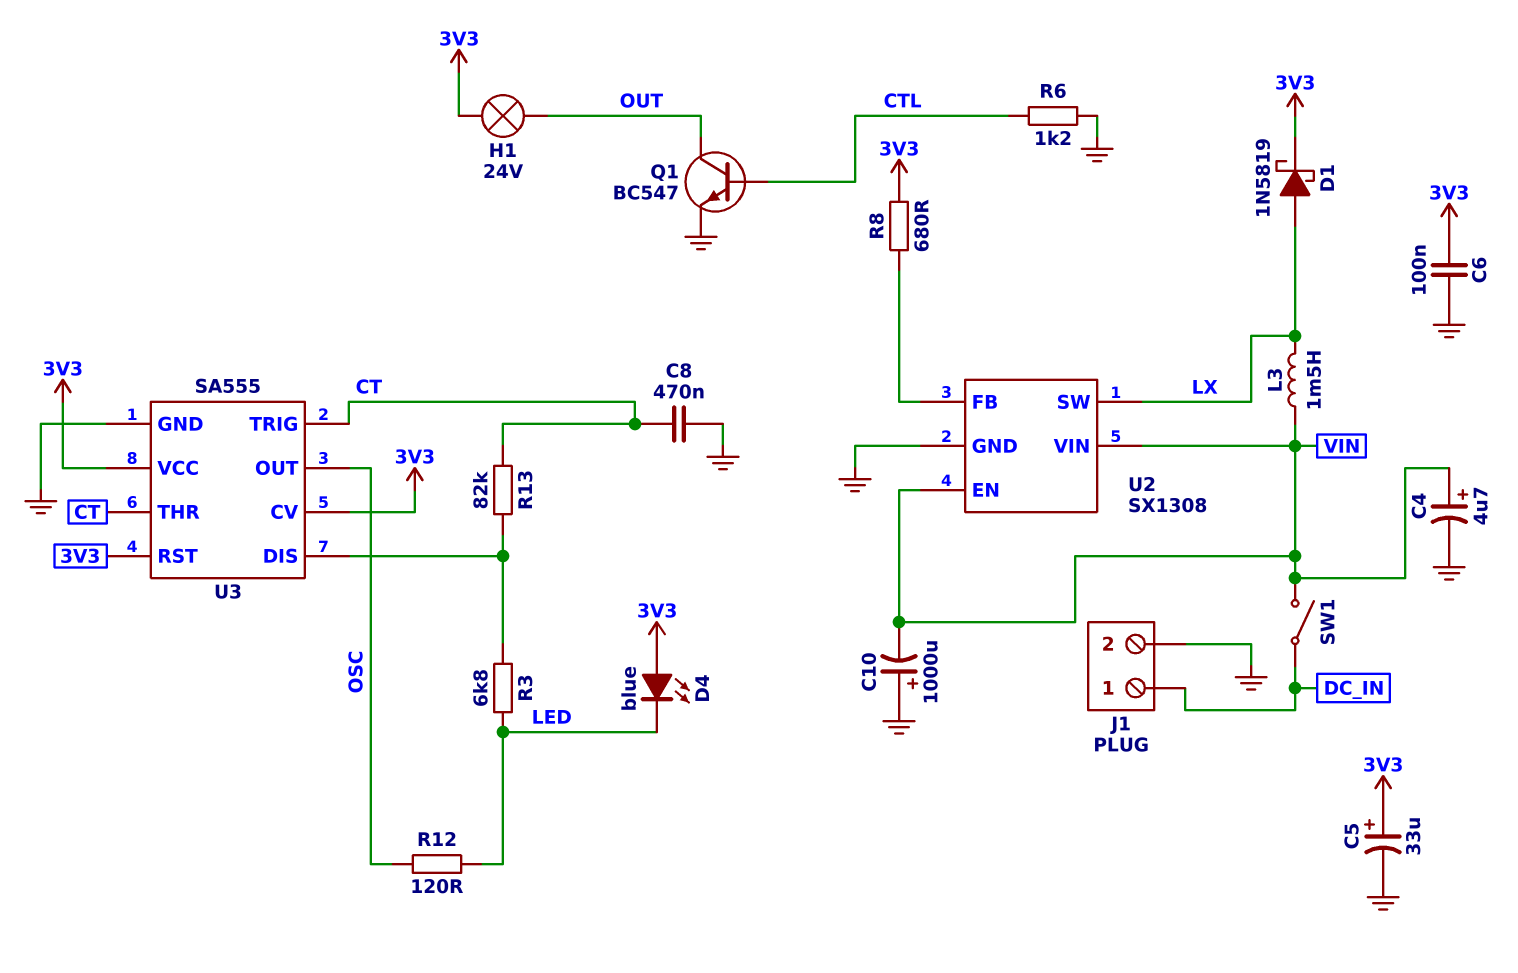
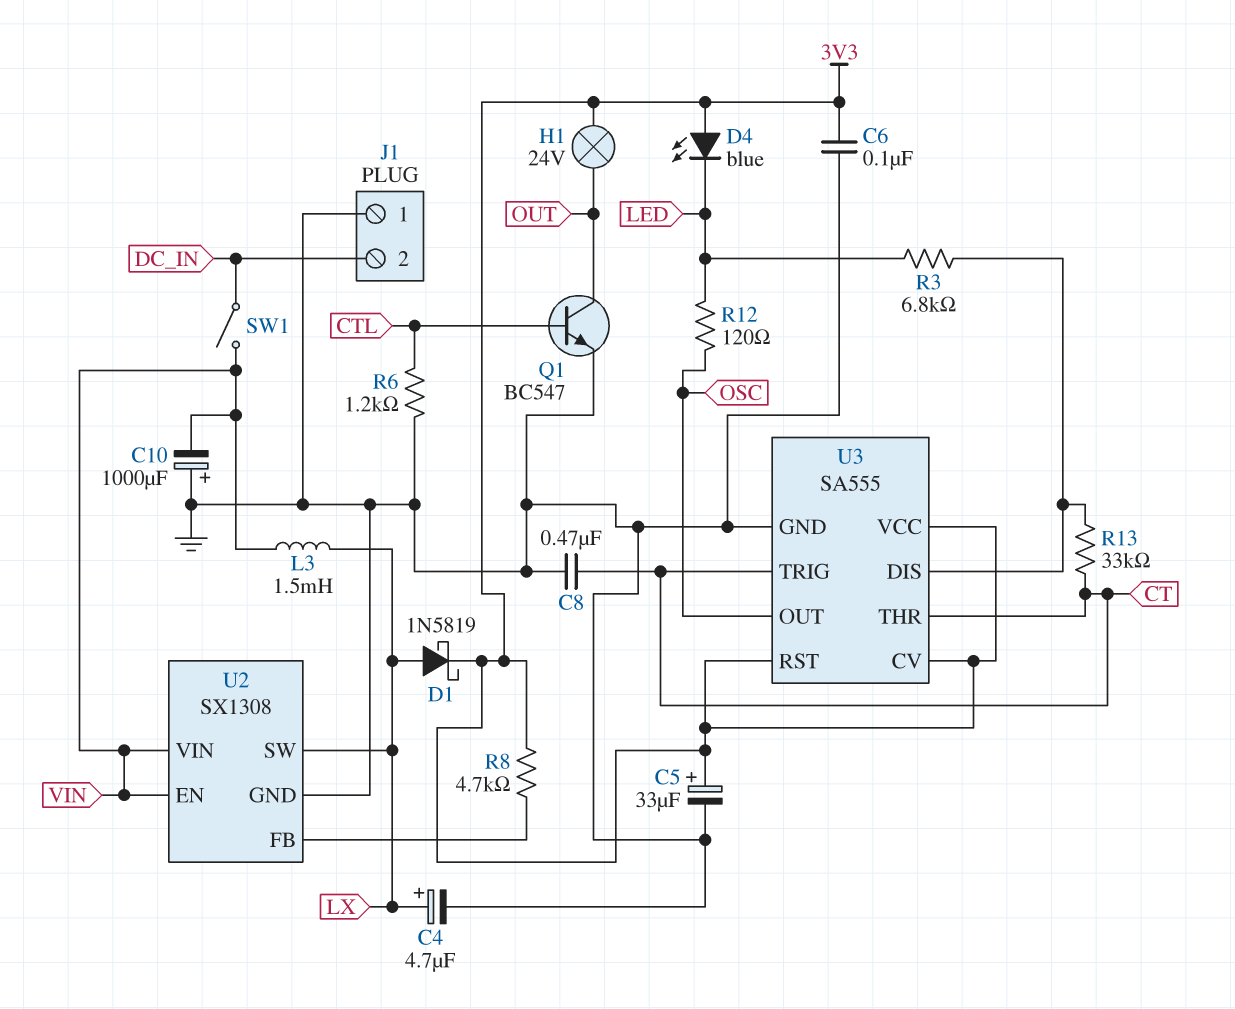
C4: 4.7uF (plus VIN, minus GND) -> 4.7uF (plus LX, minus GND)
J1 pin 1: DC_IN -> GND
J1 pin 2: GND -> DC_IN
R8: 680 (3V3, U2/FB) -> 4.7k (3V3, U2/FB)
R13: 82k (CT, U3/DIS) -> 33k (CT, U3/DIS)

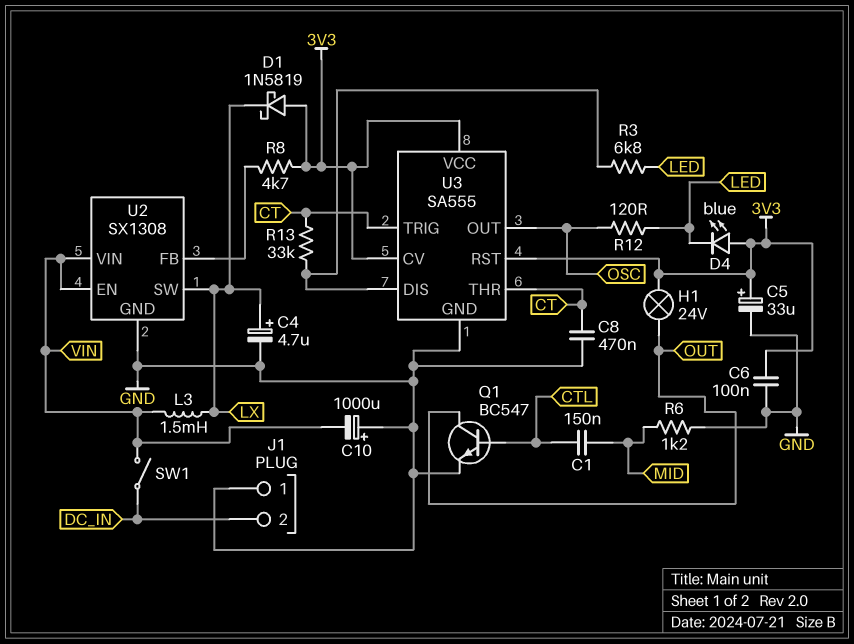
C1: none -> 150nF (CTL, MID)
D1: schottky 1N5819 (A LX, K 3V3) -> schottky 1N5819 (A 3V3, K LX)
R6: 1.2k (CTL, GND) -> 1.2k (GND, MID)

